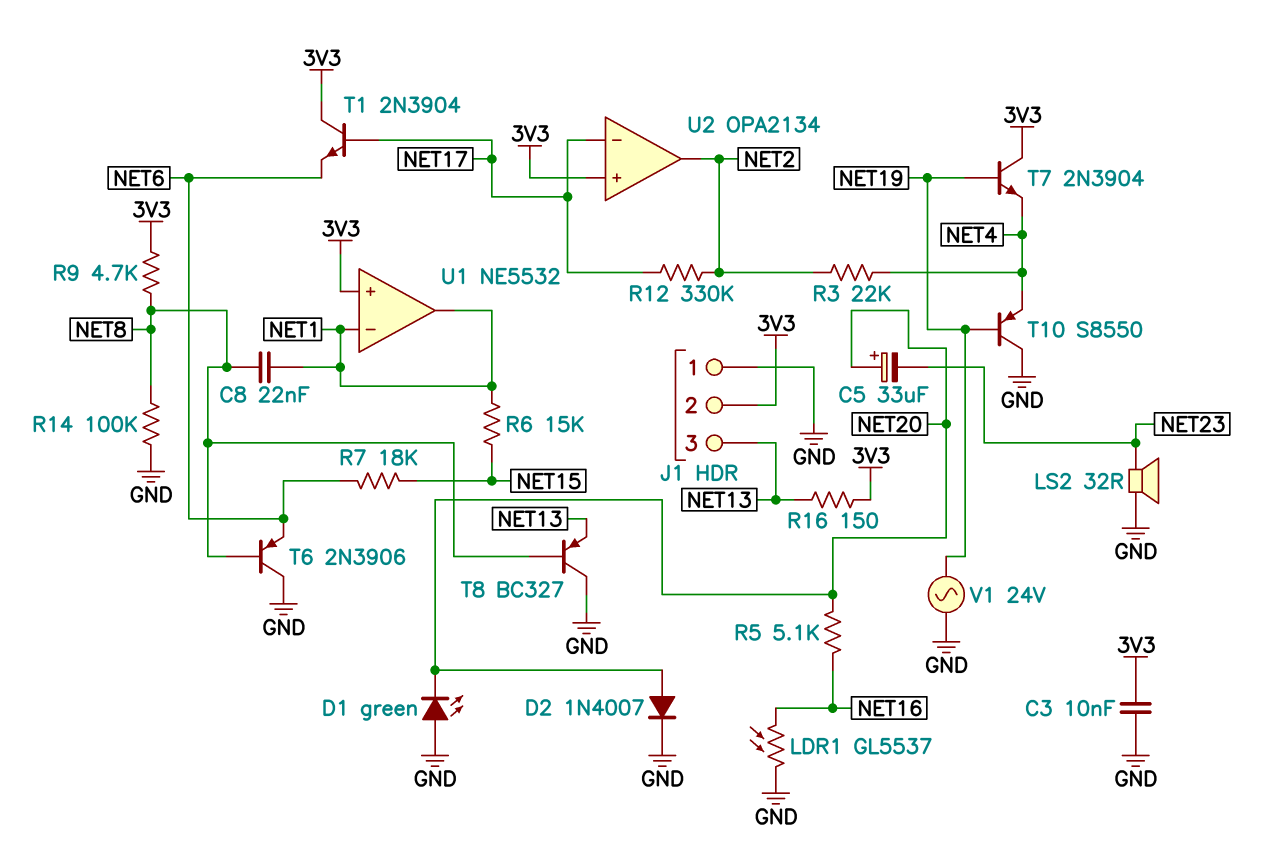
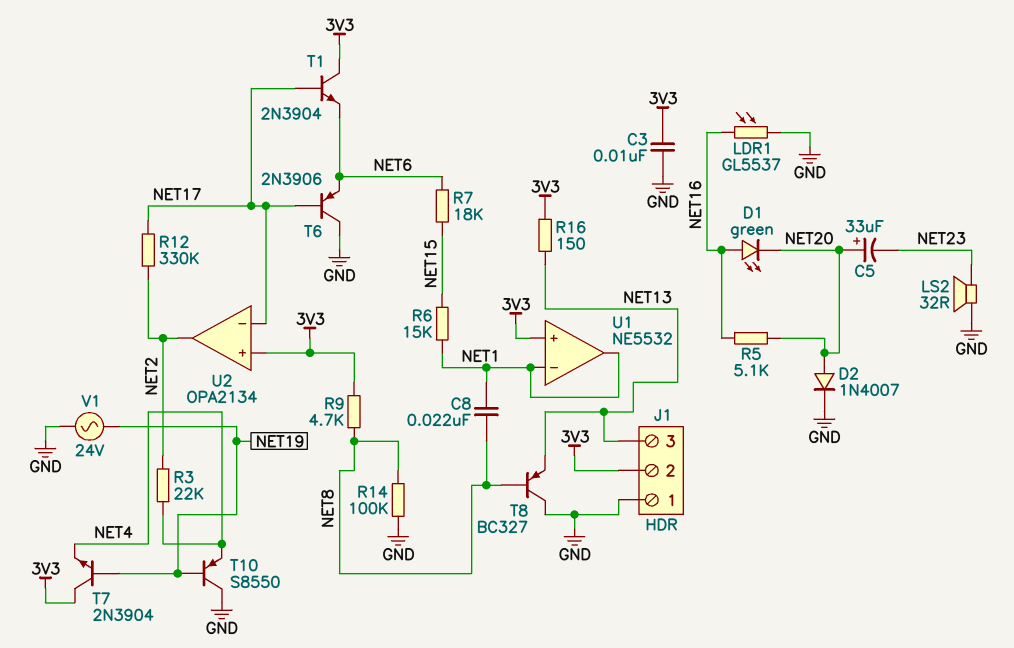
D1: LED green (A GND, K NET20) -> LED green (A NET16, K NET20)
T6: PNP 2N3906 (B NET8, C GND, E NET6) -> PNP 2N3906 (B NET17, C GND, E NET6)

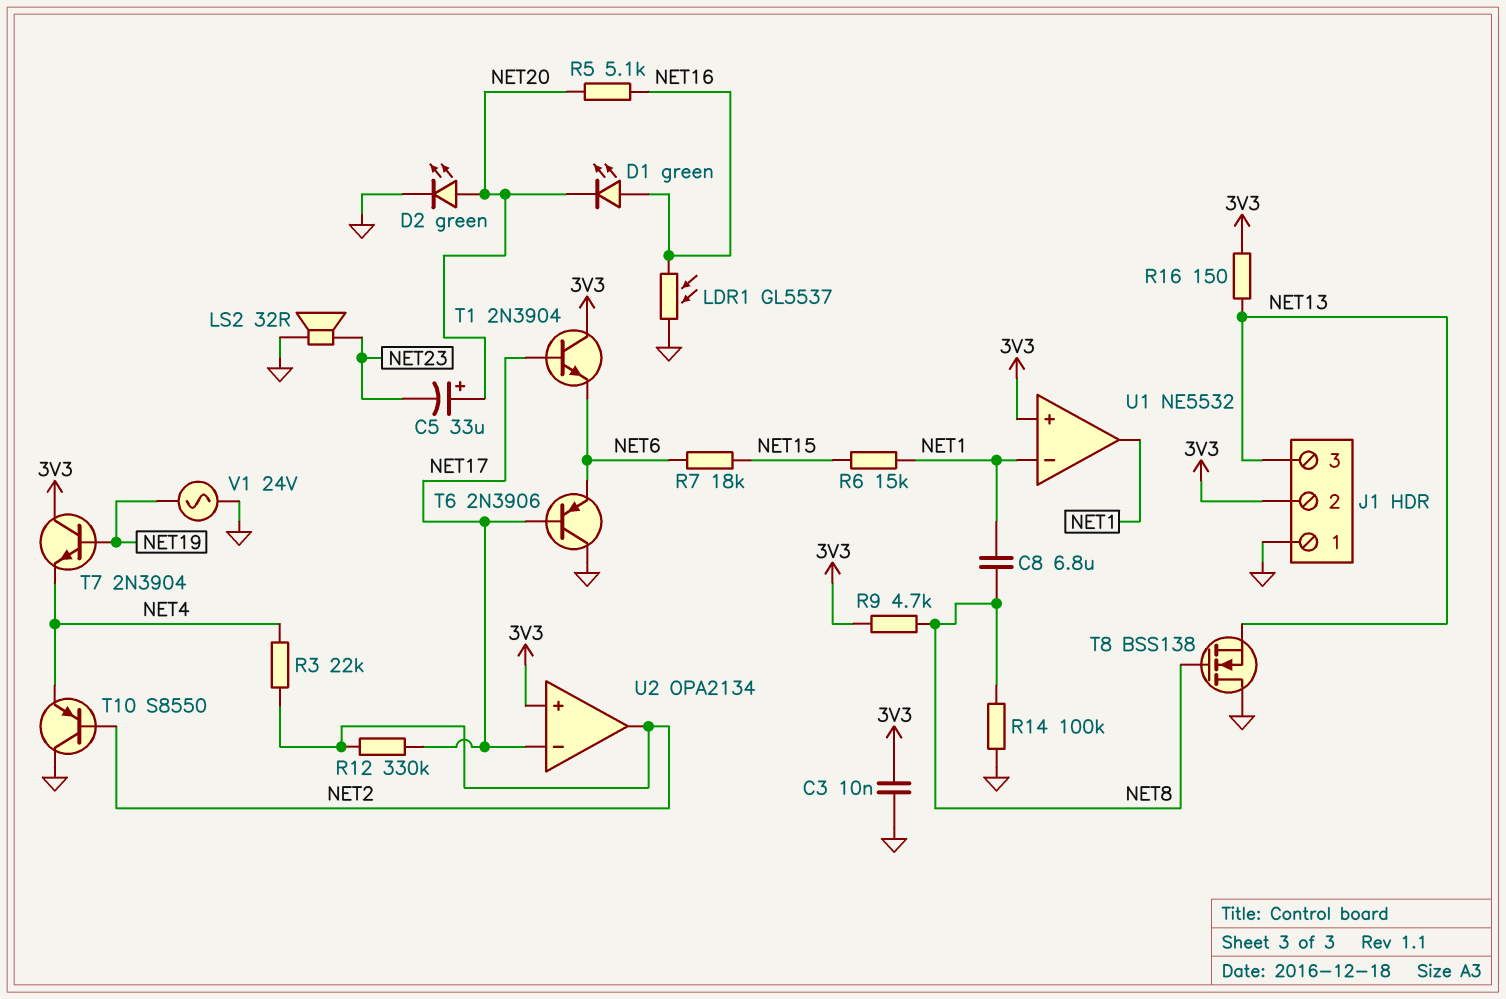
C8: 22nF (NET1, NET8) -> 6.8uF (NET1, NET8)
D2: diode 1N4007 (A NET20, K GND) -> LED green (A NET20, K GND)
T8: PNP BC327 (B NET8, C GND, E NET13) -> NMOS BSS138 (G NET8, D GND, S NET13)
T10: PNP S8550 (B NET19, C GND, E NET4) -> PNP S8550 (B NET2, C GND, E NET4)

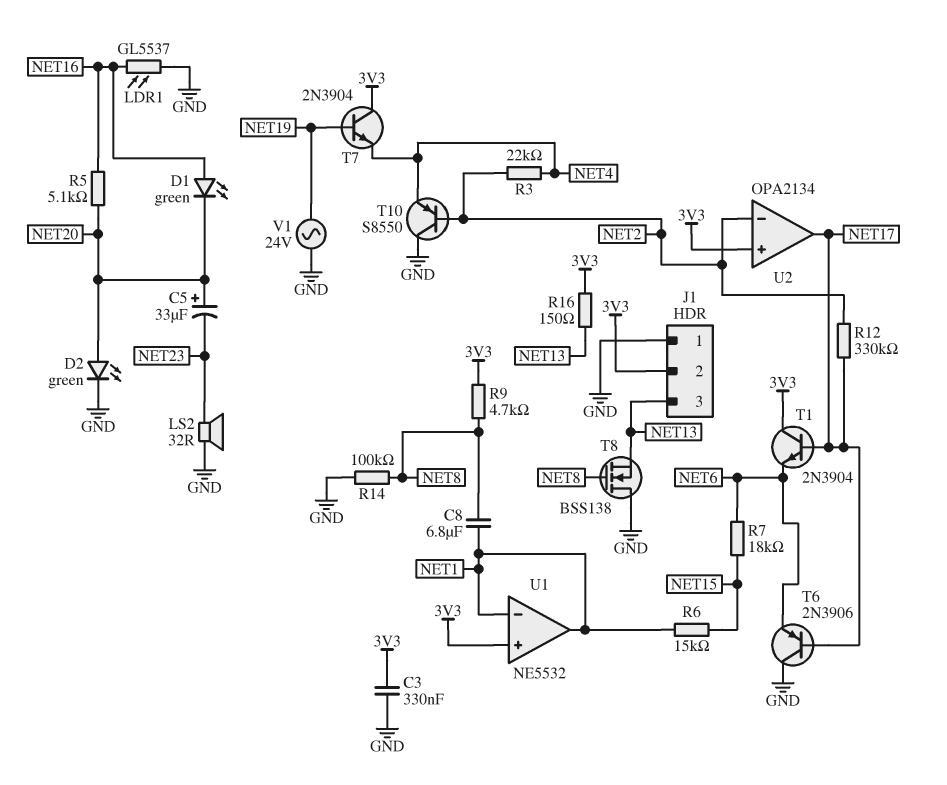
C3: 10nF (3V3, GND) -> 330nF (3V3, GND)
U2 pin in-: NET17 -> NET2
U2 pin out: NET2 -> NET17

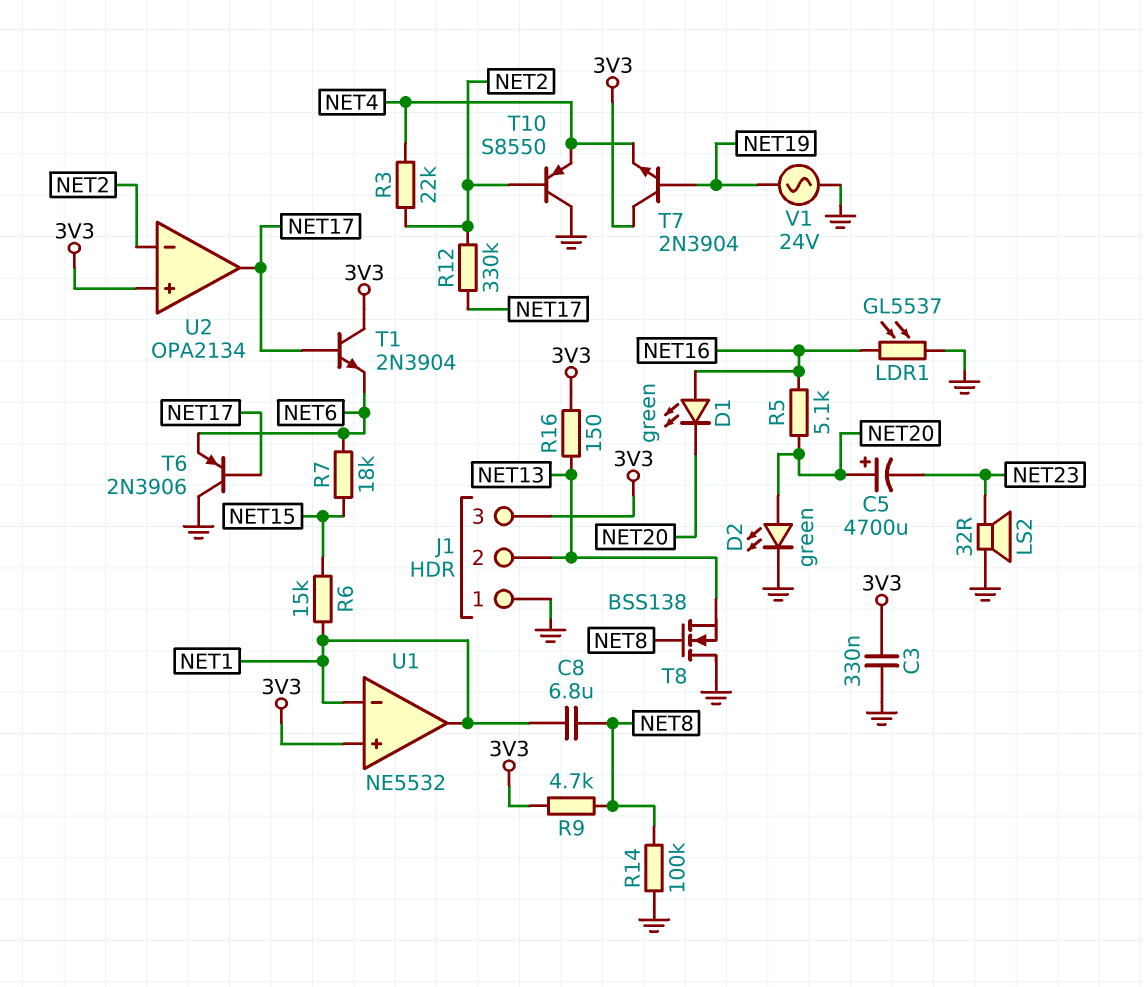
C5: 33uF (plus NET20, minus NET23) -> 4700uF (plus NET20, minus NET23)
J1 pin 2: 3V3 -> NET13
J1 pin 3: NET13 -> 3V3

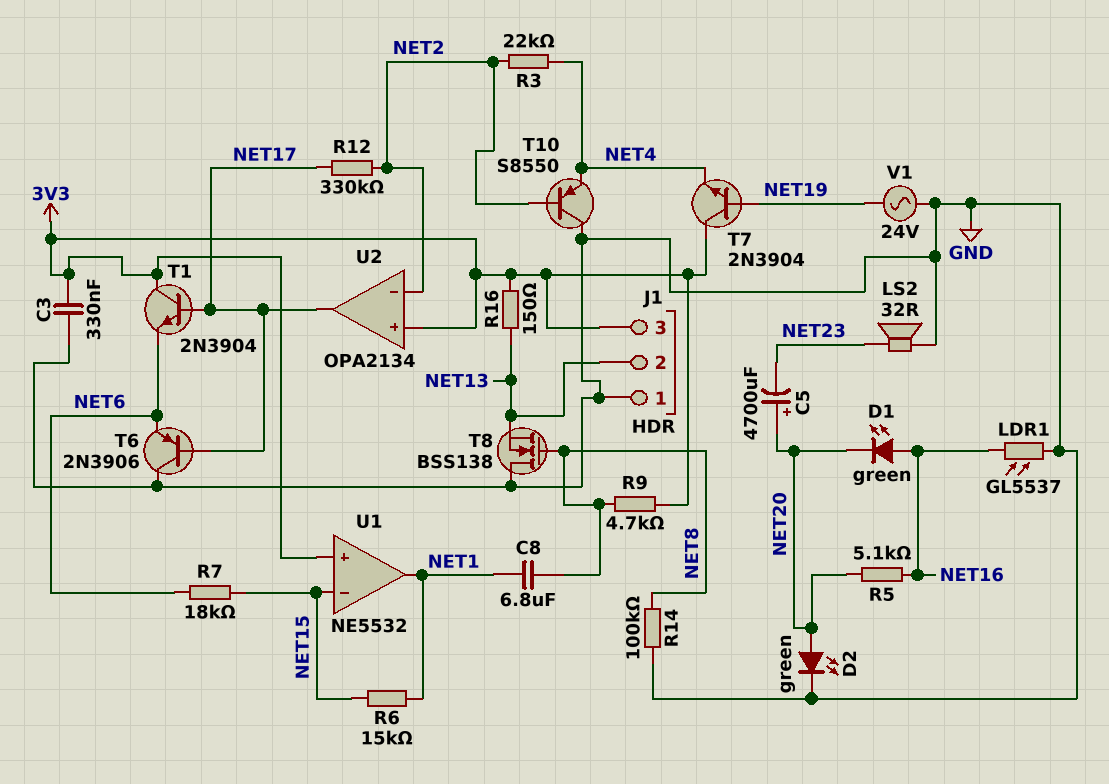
U1 pin in-: NET1 -> NET15

